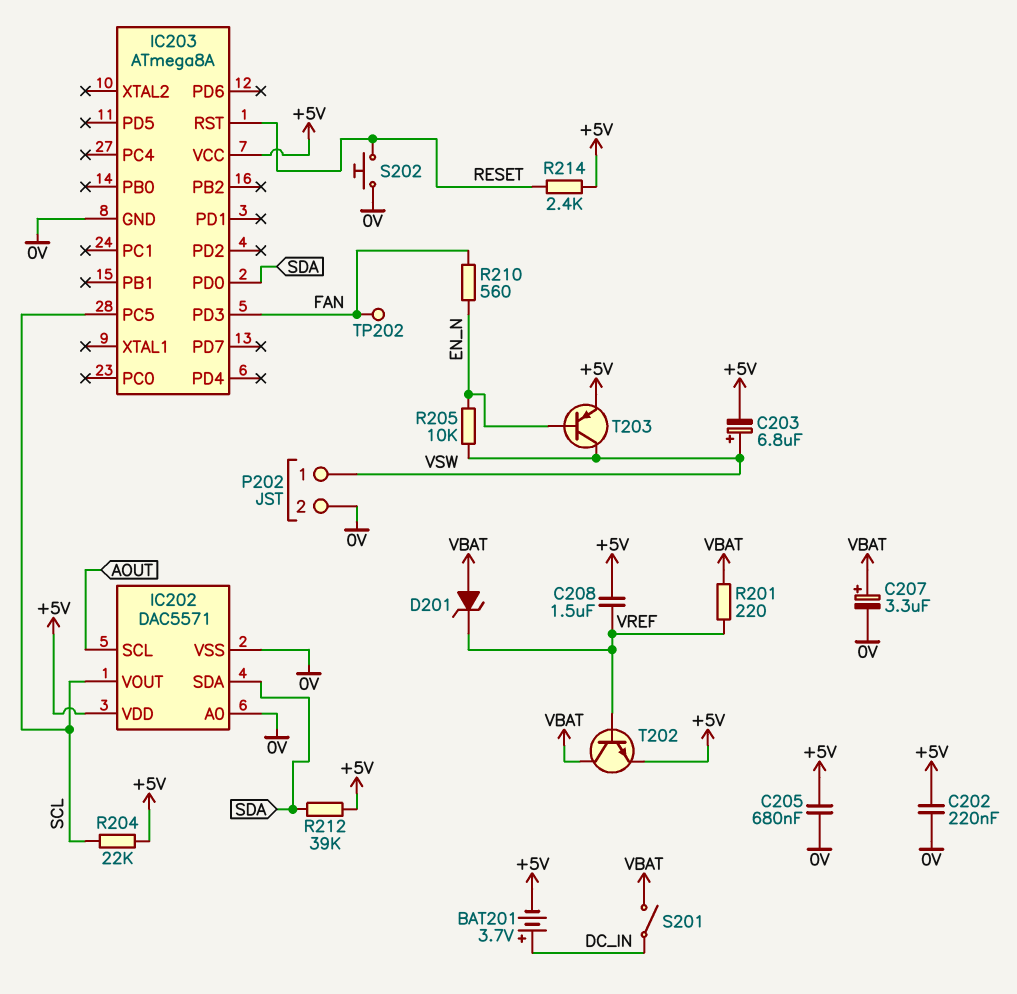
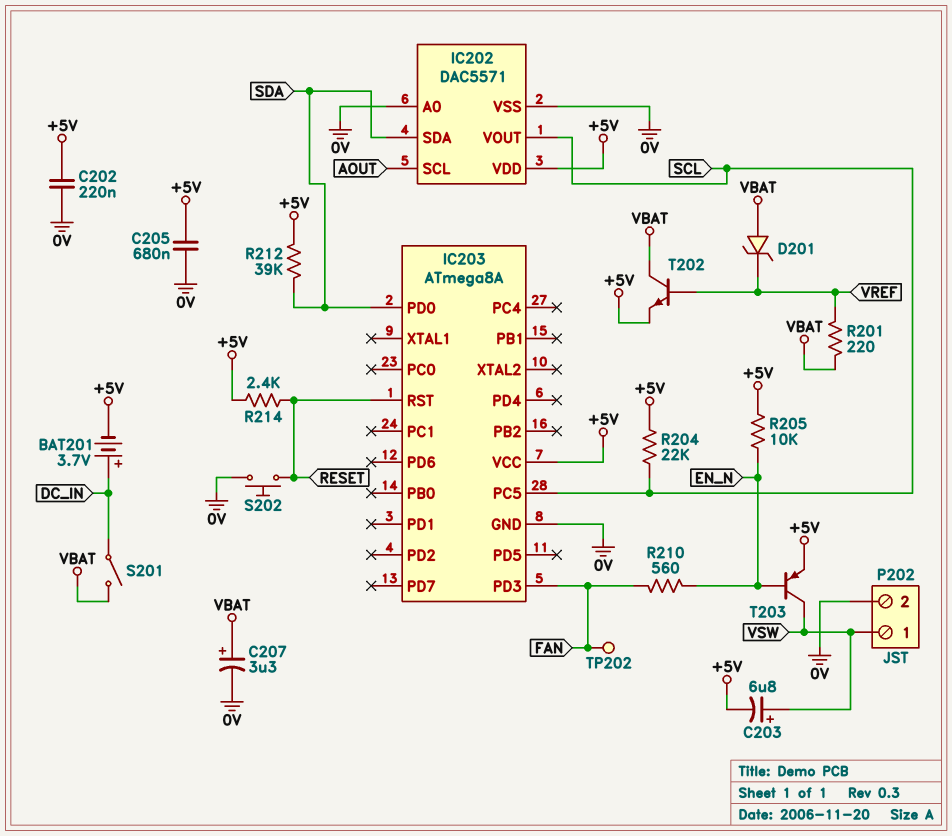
C208: 1.5uF (+5V, VREF) -> none
R205: 10k (EN_N, VSW) -> 10k (+5V, EN_N)

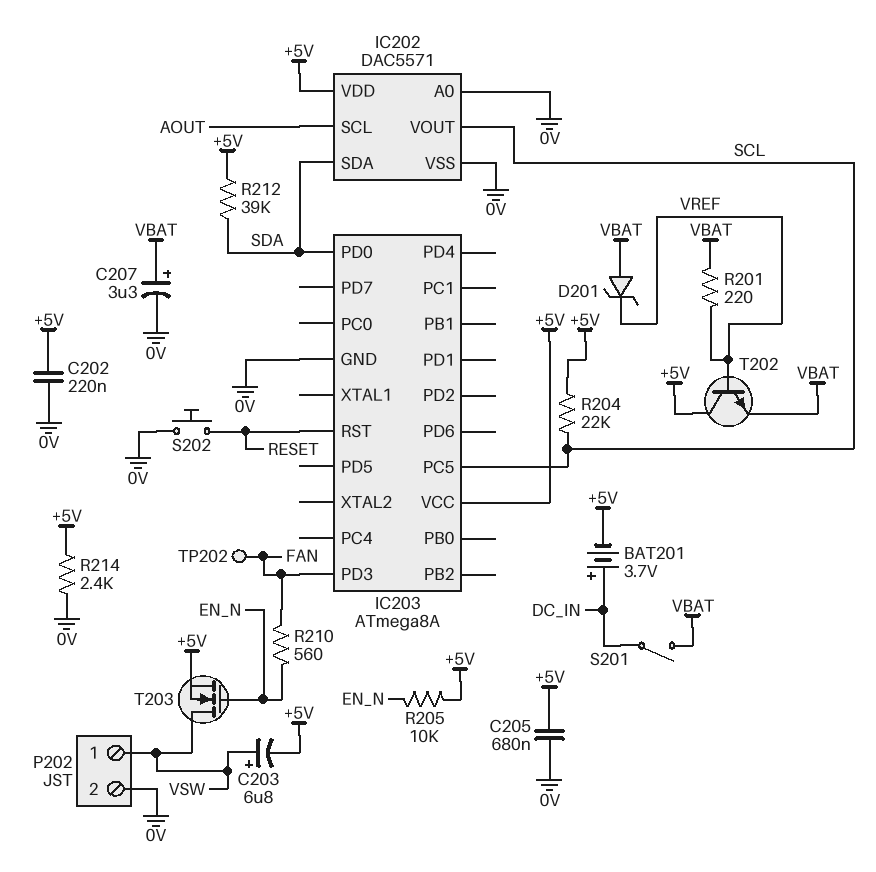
R214: 2.4k (+5V, RESET) -> 2.4k (+5V, 0V)
T202: NPN (B VREF, C VBAT, E +5V) -> NPN (B VREF, C +5V, E VBAT)
T203: PNP (B EN_N, C VSW, E +5V) -> NMOS (G EN_N, D VSW, S +5V)

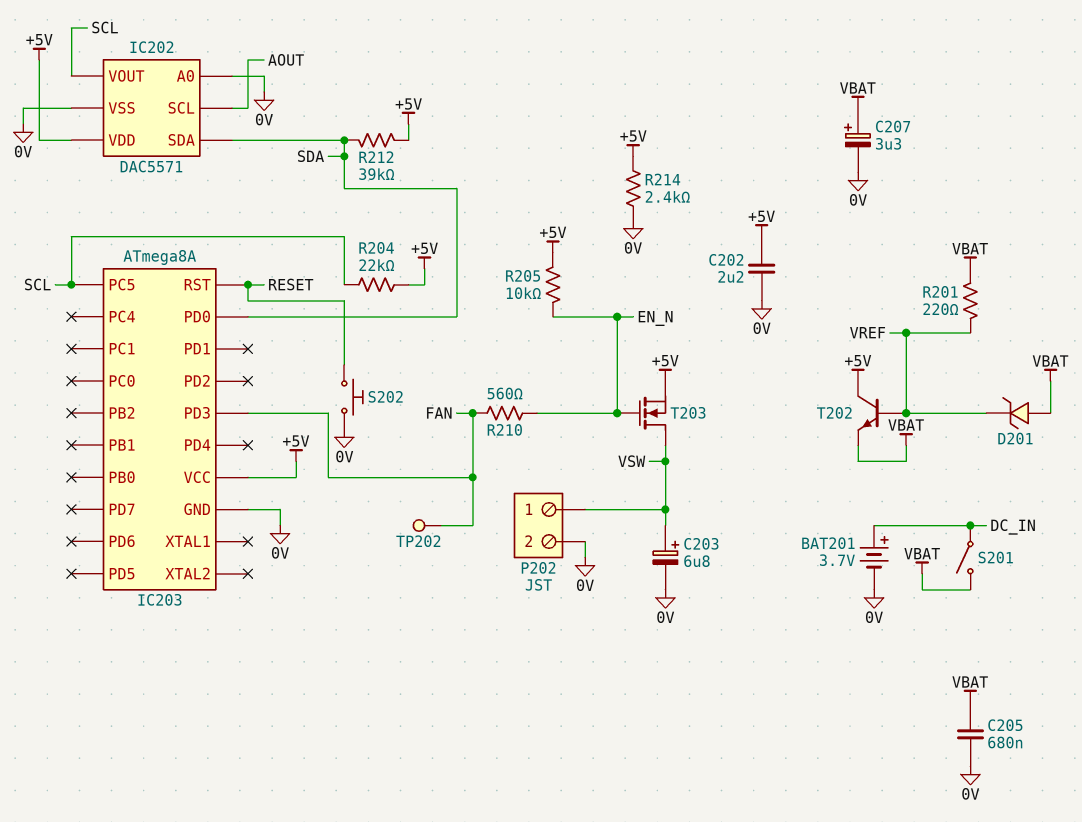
BAT201: 3.7V (plus DC_IN, minus +5V) -> 3.7V (plus DC_IN, minus 0V)
C202: 220nF (+5V, 0V) -> 2.2uF (+5V, 0V)
C203: 6.8uF (plus VSW, minus +5V) -> 6.8uF (plus VSW, minus 0V)
C205: 680nF (+5V, 0V) -> 680nF (0V, VBAT)

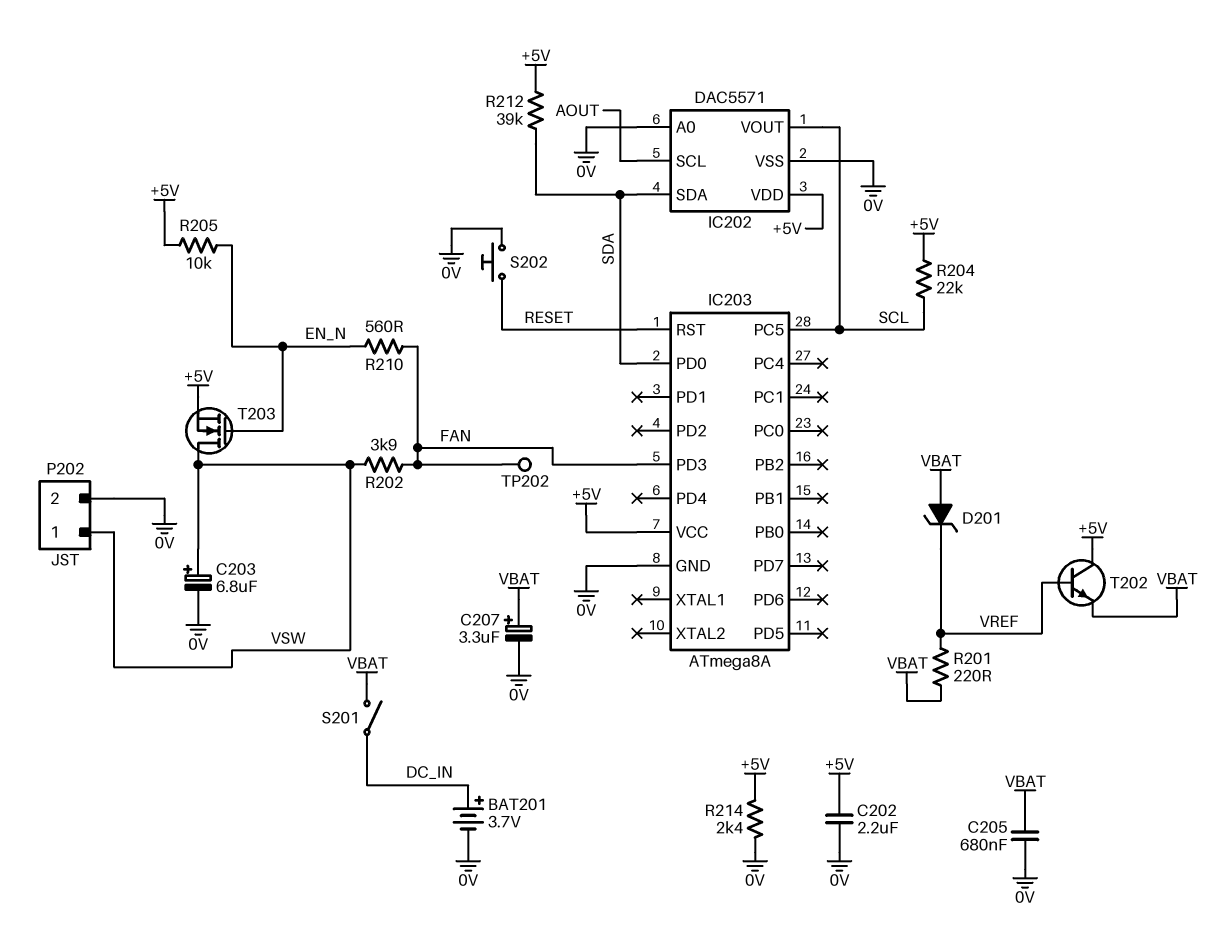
R202: none -> 3.9k (FAN, VSW)

